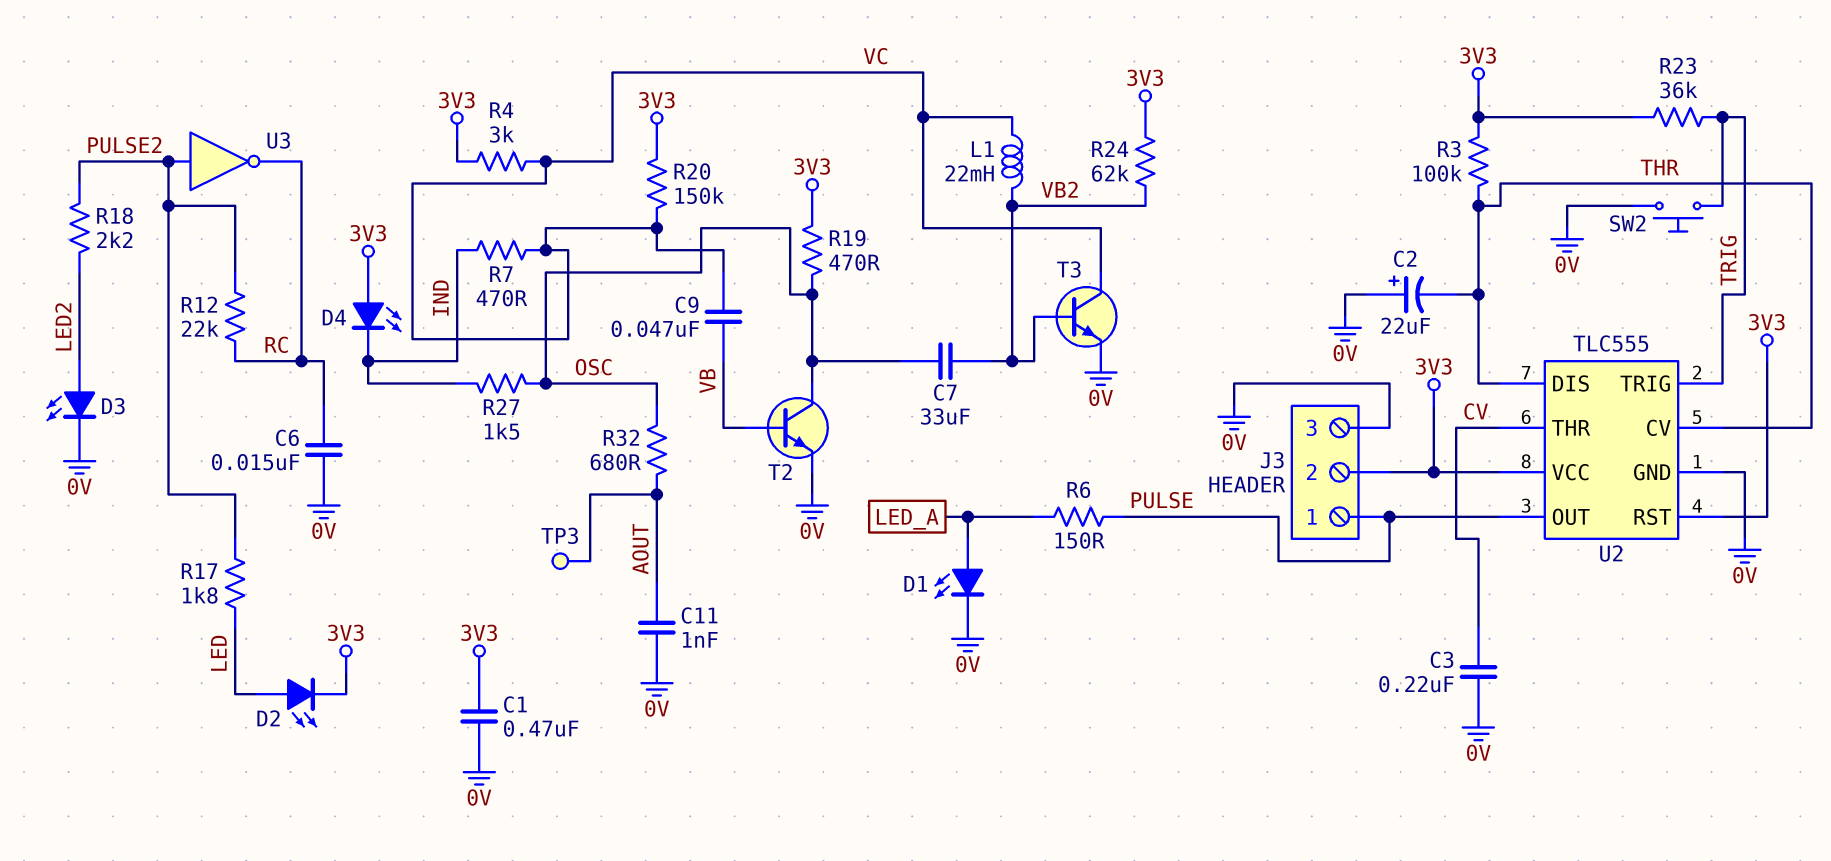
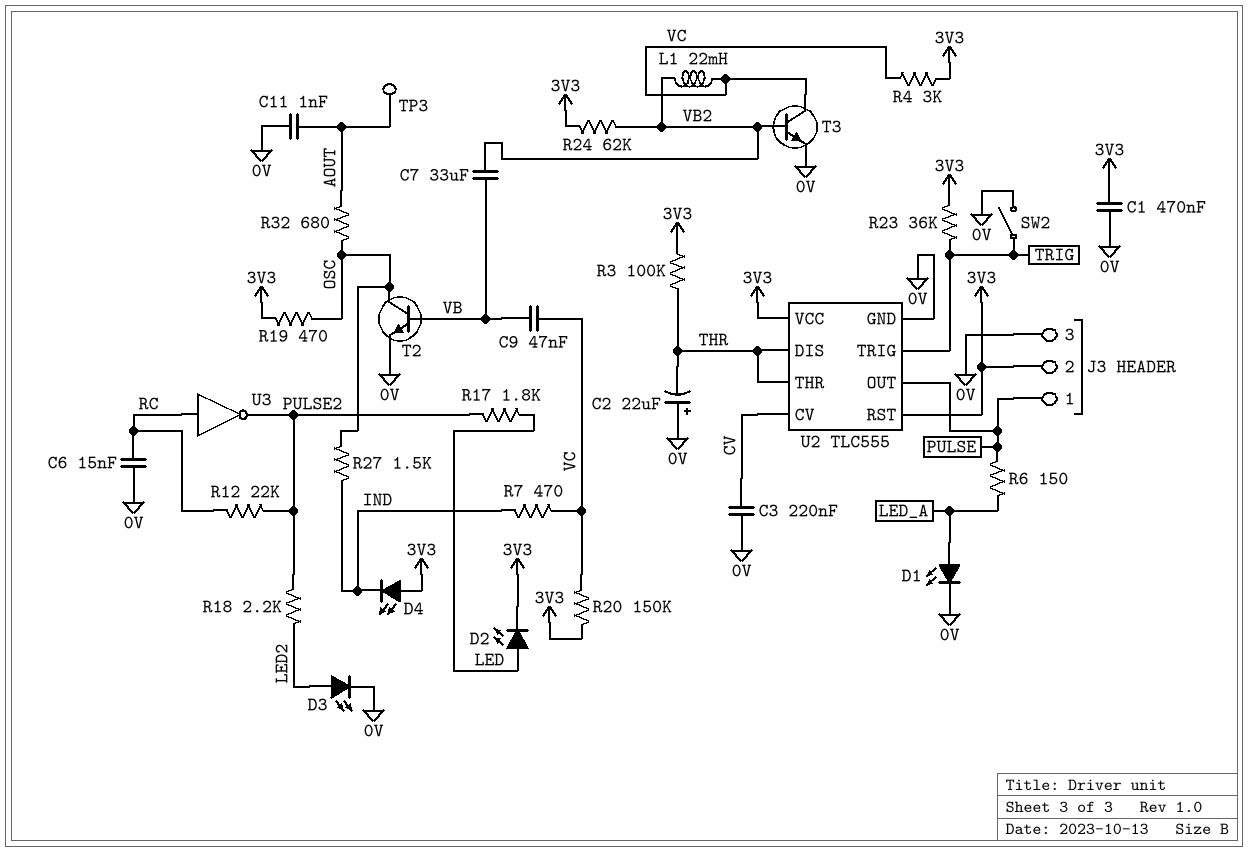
C7: 33uF (OSC, VB2) -> 33uF (VB, VB2)
SW2: button (0V, TRIG) -> switch (0V, TRIG)
U2 pin CV: THR -> CV
U2 pin THR: CV -> THR
U3: NOT (in PULSE2, out RC) -> NOT (in RC, out PULSE2)

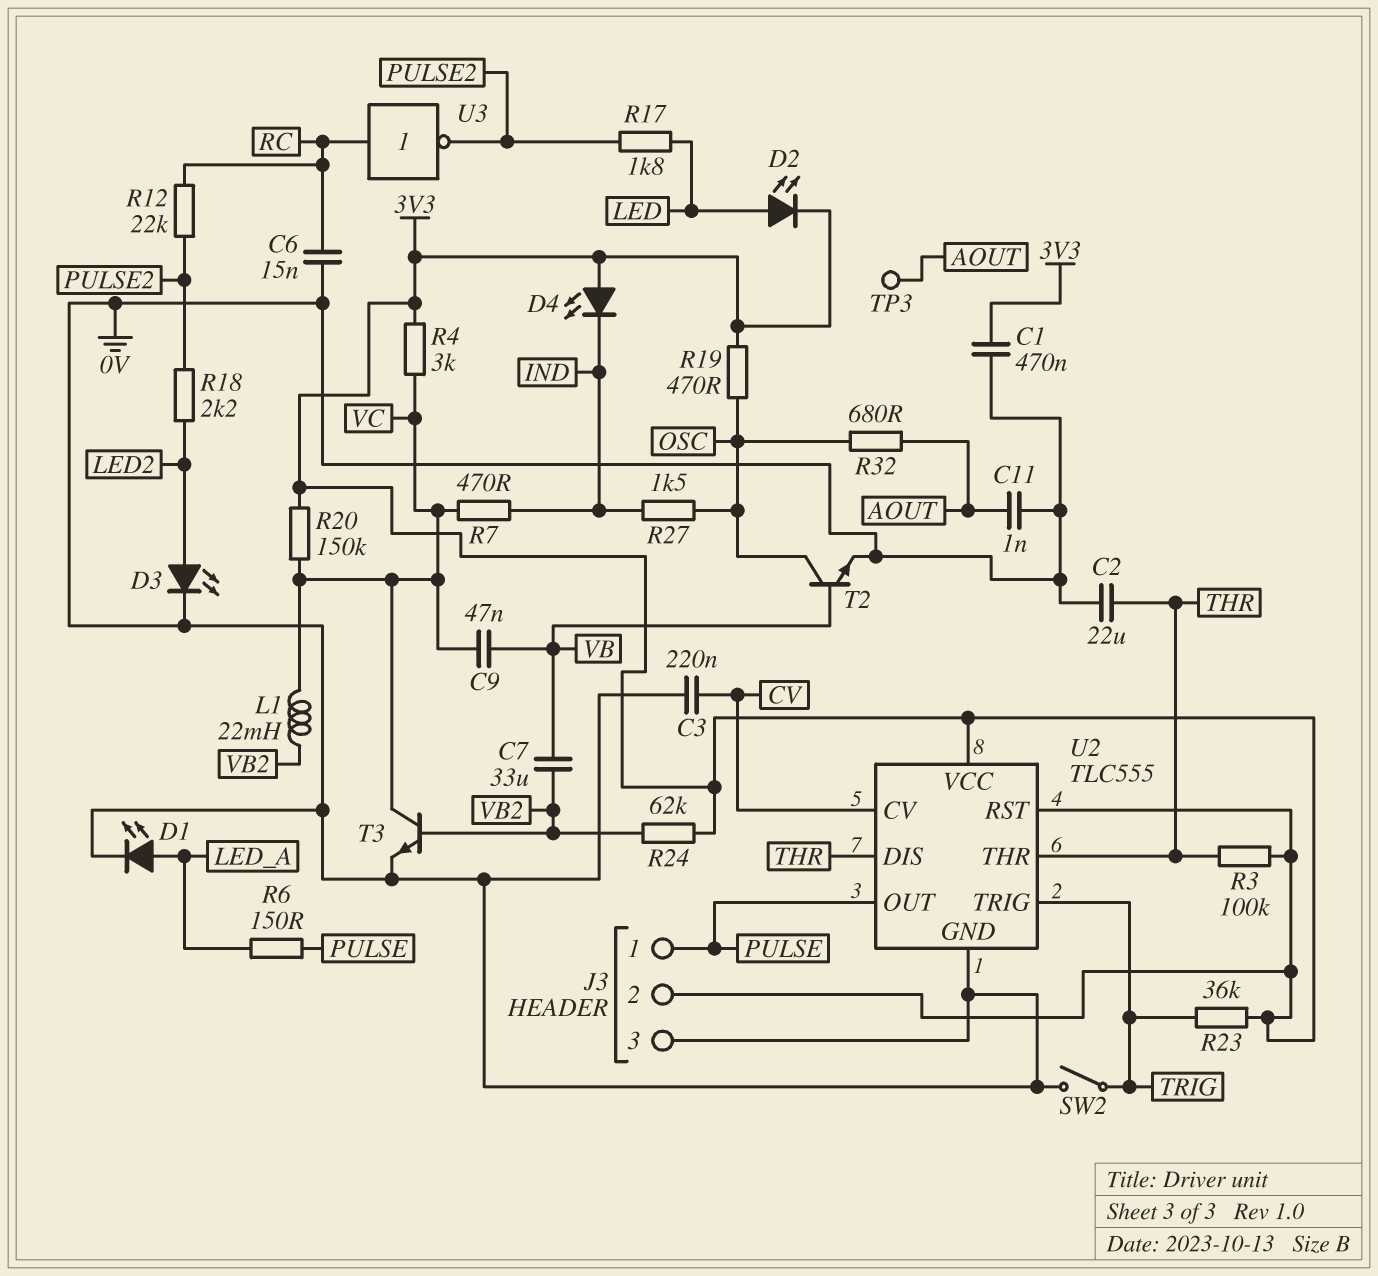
C2: 22uF (plus 0V, minus THR) -> 22uF (0V, THR)

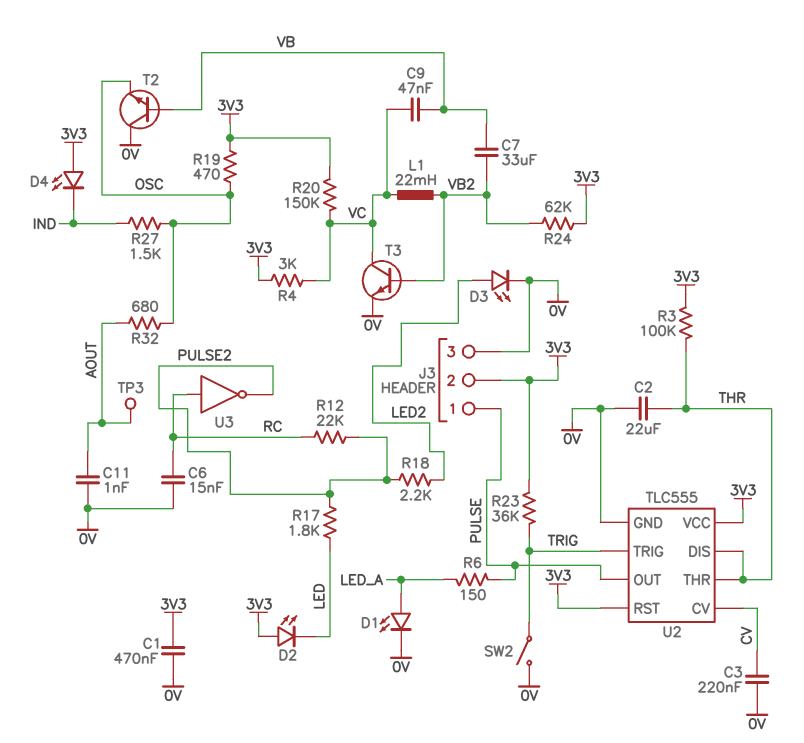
D2: LED (A LED, K 3V3) -> LED (A 3V3, K LED)
R7: 470 (IND, VC) -> none
T2: NPN (B VB, C OSC, E 0V) -> NPN (B VB, C 0V, E OSC)

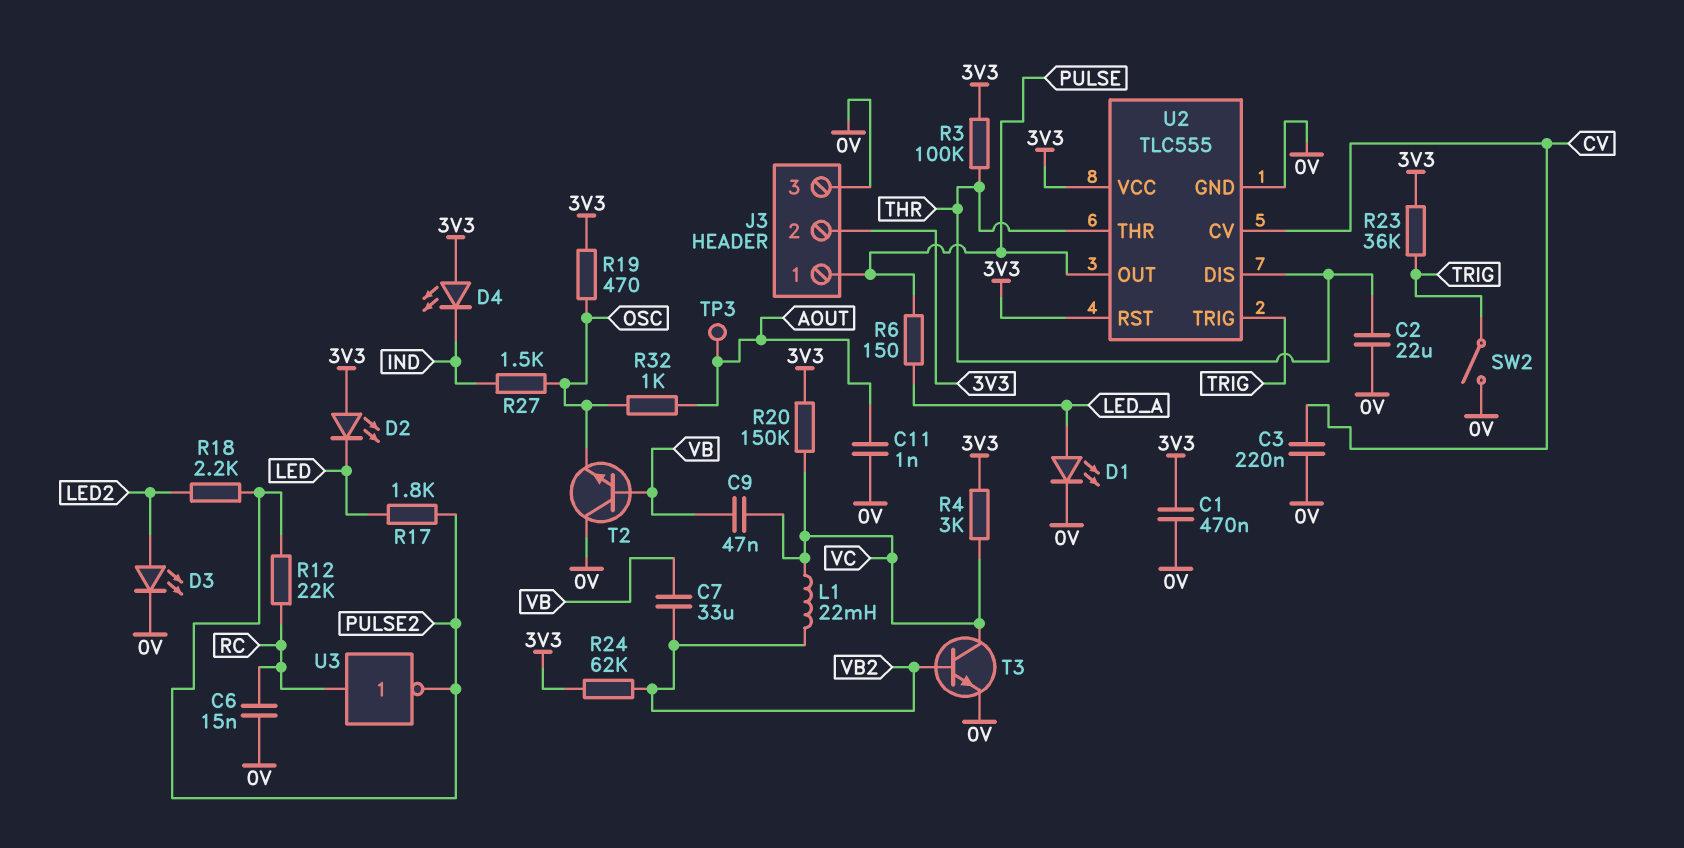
R32: 680 (AOUT, OSC) -> 1k (AOUT, OSC)

